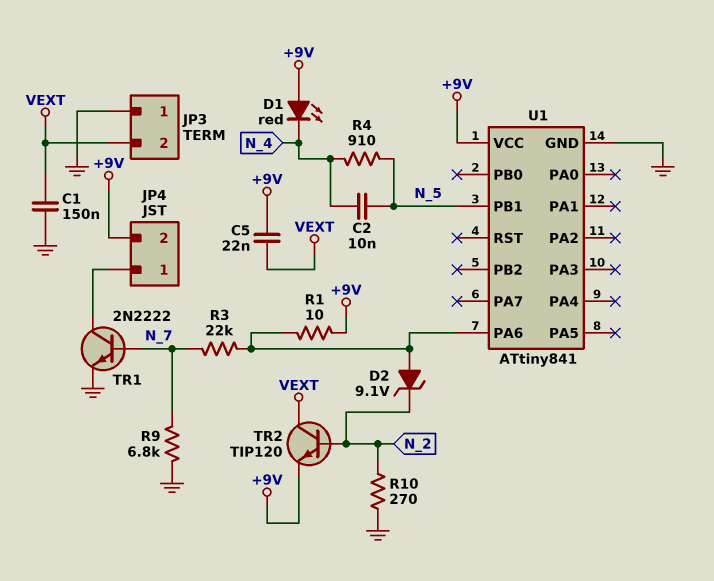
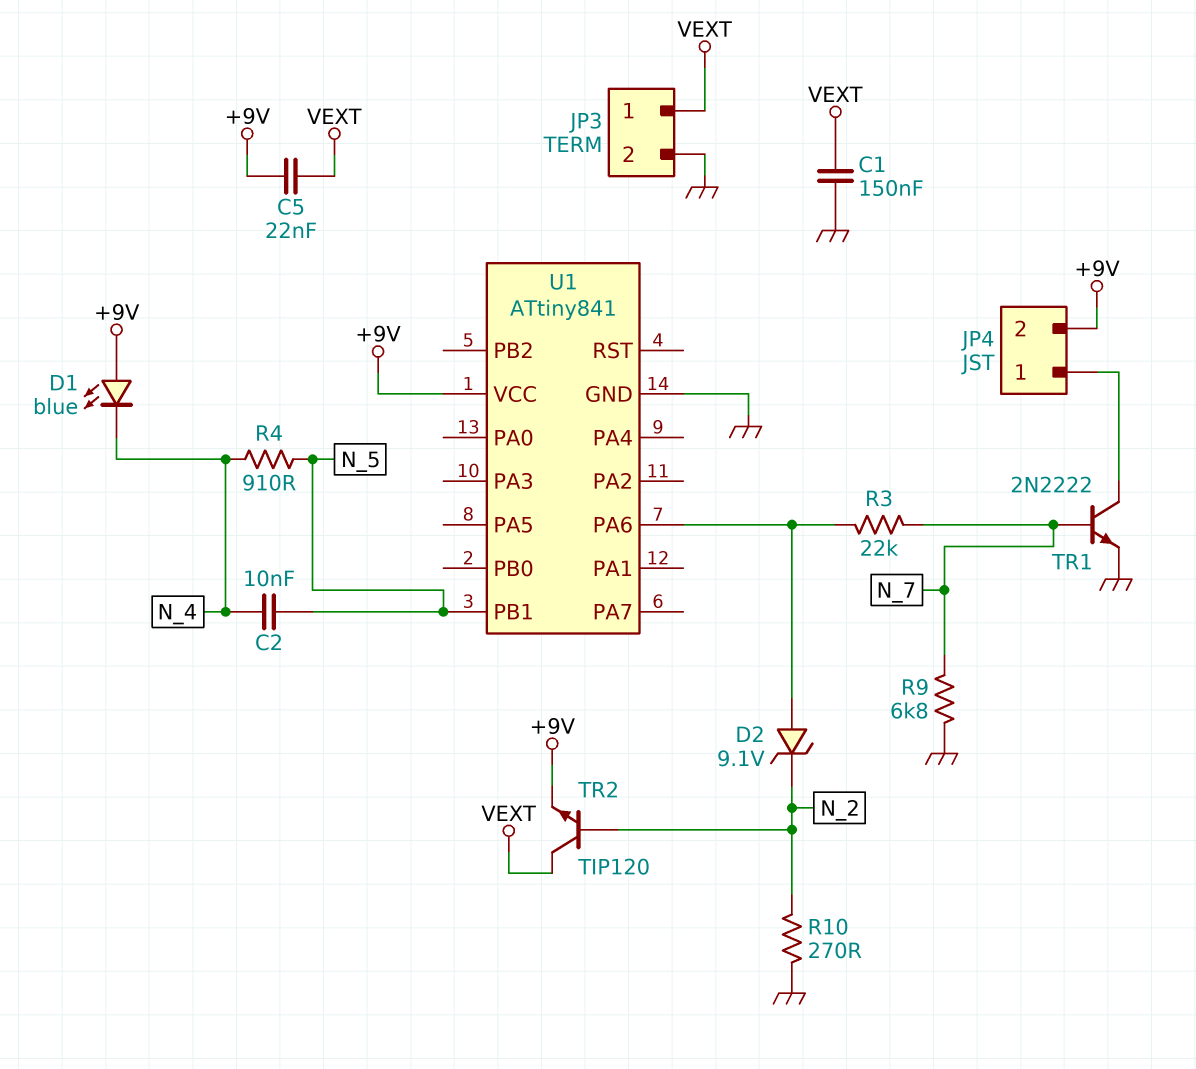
D1: LED red (A +9V, K N_4) -> LED blue (A +9V, K N_4)
JP3 pin 1: GND -> VEXT
JP3 pin 2: VEXT -> GND
R1: 10 (+9V, U1/PA6) -> none

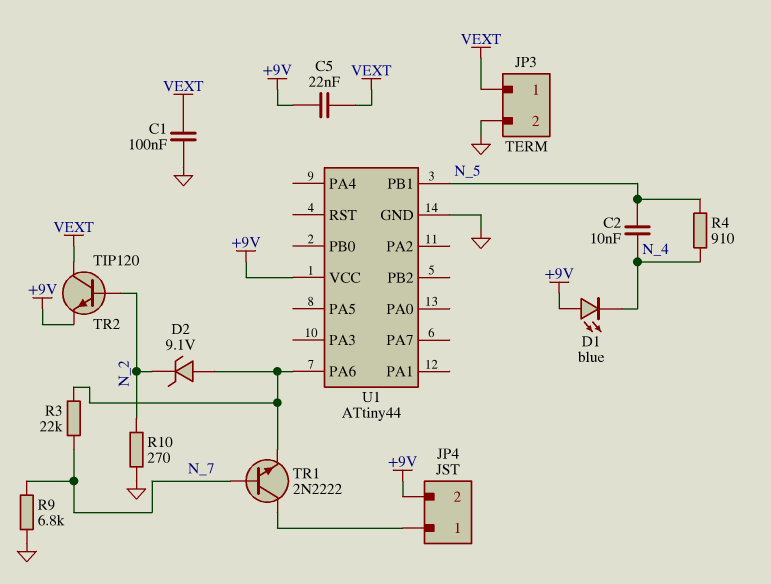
C1: 150nF (GND, VEXT) -> 100nF (GND, VEXT)
TR1: NPN 2N2222 (B N_7, C JP4/1, E GND) -> NPN 2N2222 (B N_7, C JP4/1, E U1/PA6)
U1: ATtiny841 -> ATtiny44

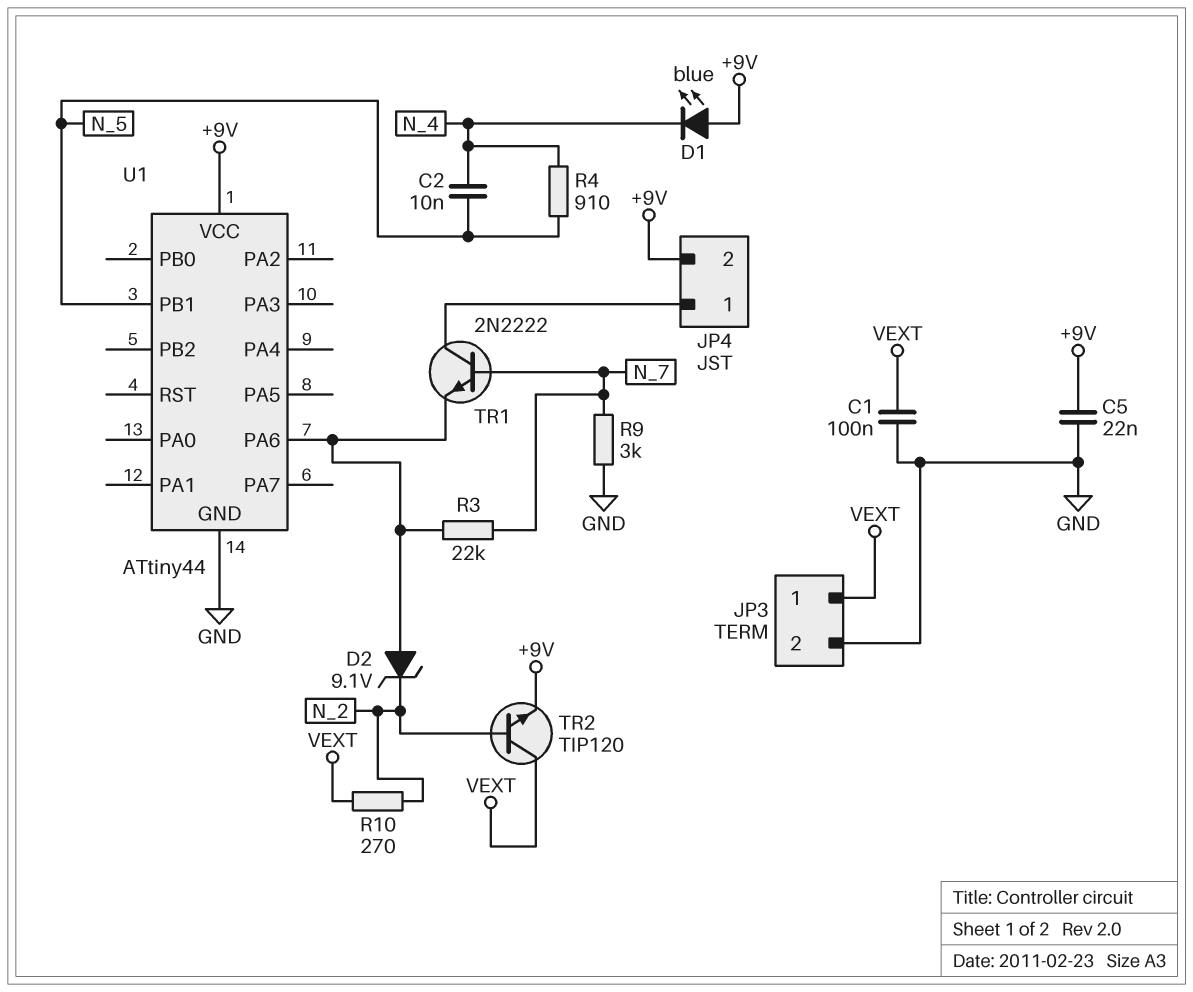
C5: 22nF (+9V, VEXT) -> 22nF (+9V, GND)
R9: 6.8k (GND, N_7) -> 3k (GND, N_7)
R10: 270 (GND, N_2) -> 270 (N_2, VEXT)

